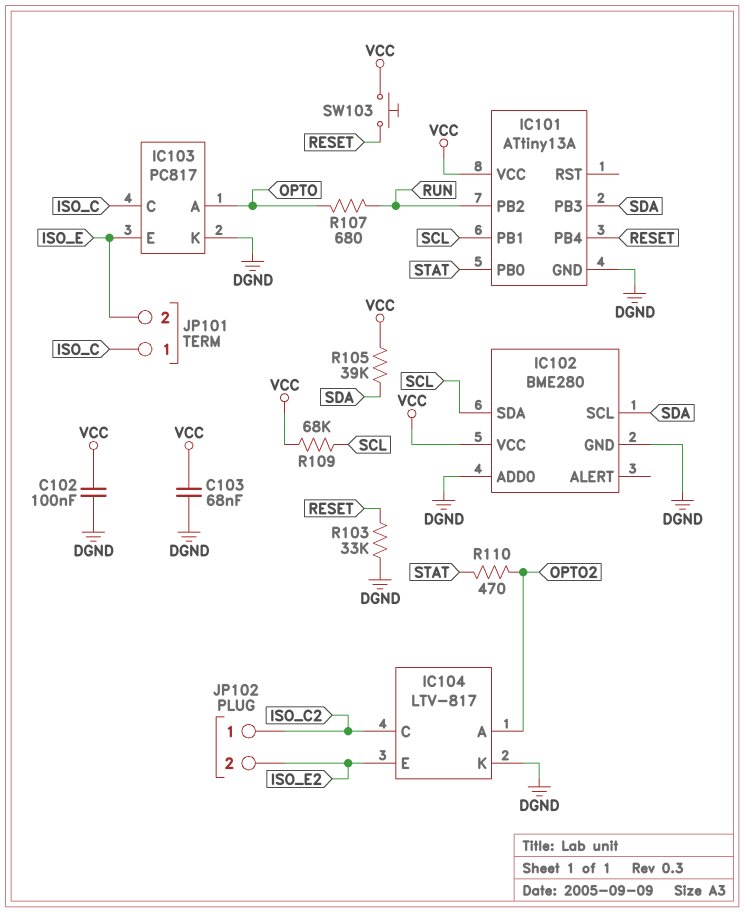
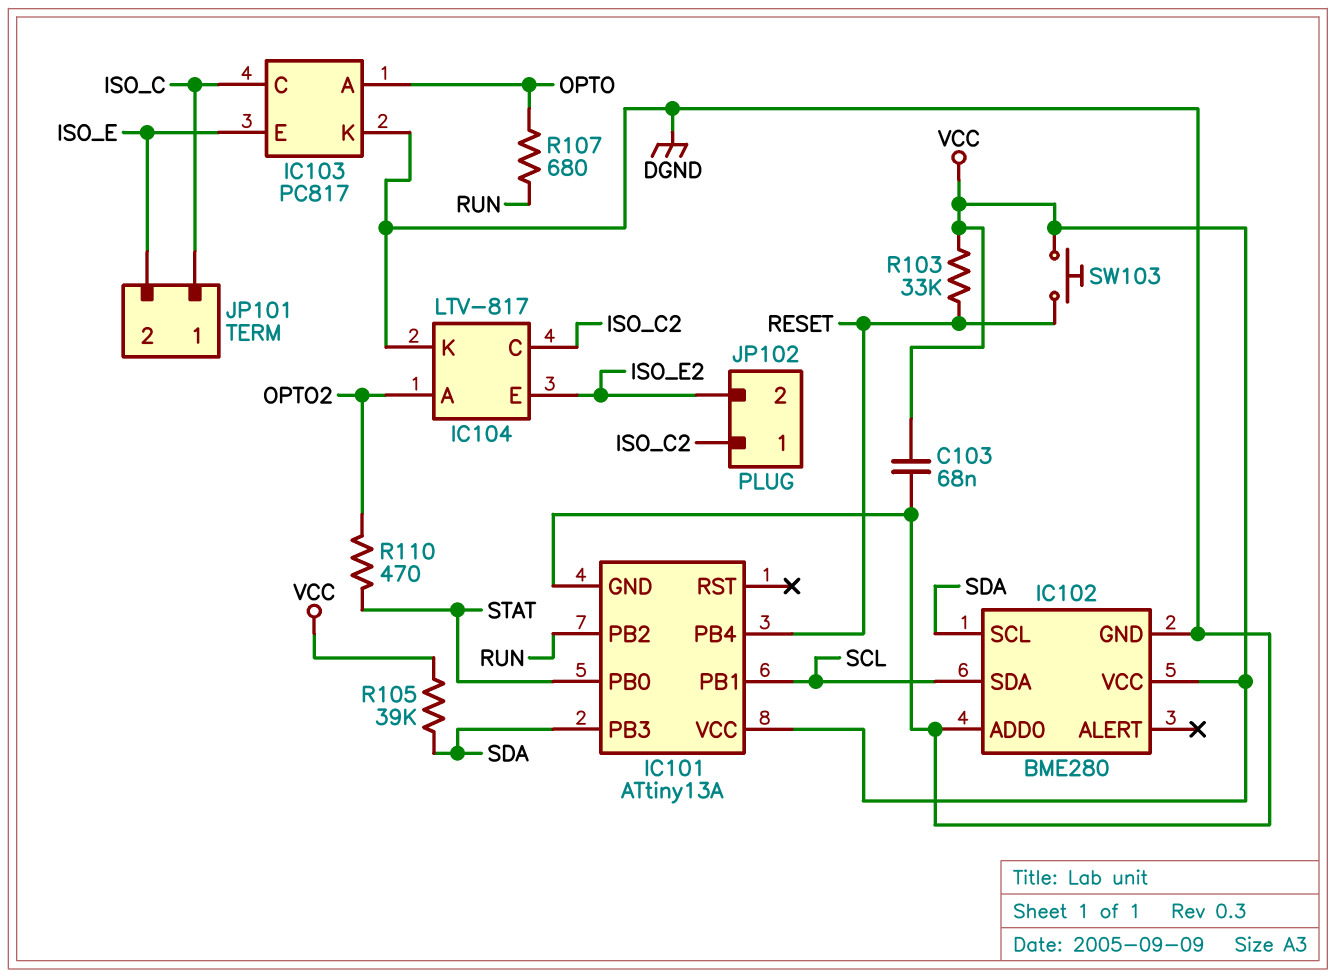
C102: 100nF (DGND, VCC) -> none
R103: 33k (DGND, RESET) -> 33k (RESET, VCC)
R109: 68k (SCL, VCC) -> none

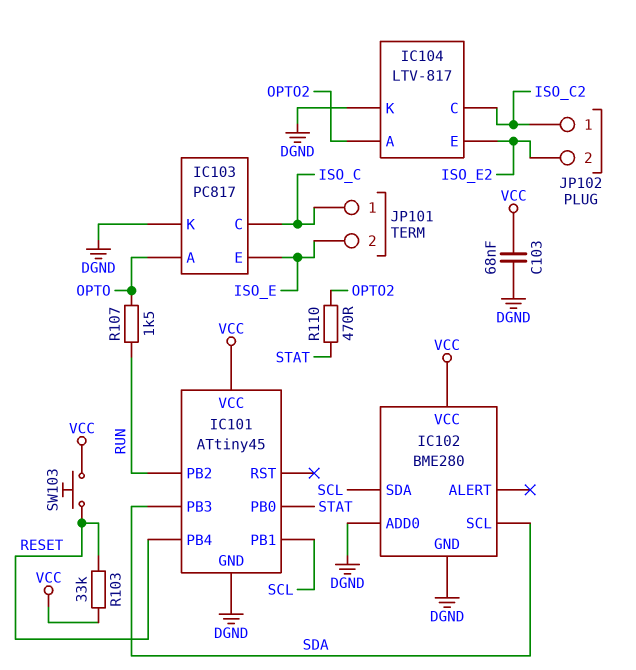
IC101: ATtiny13A -> ATtiny45
R105: 39k (SDA, VCC) -> none
R107: 680 (OPTO, RUN) -> 1.5k (OPTO, RUN)

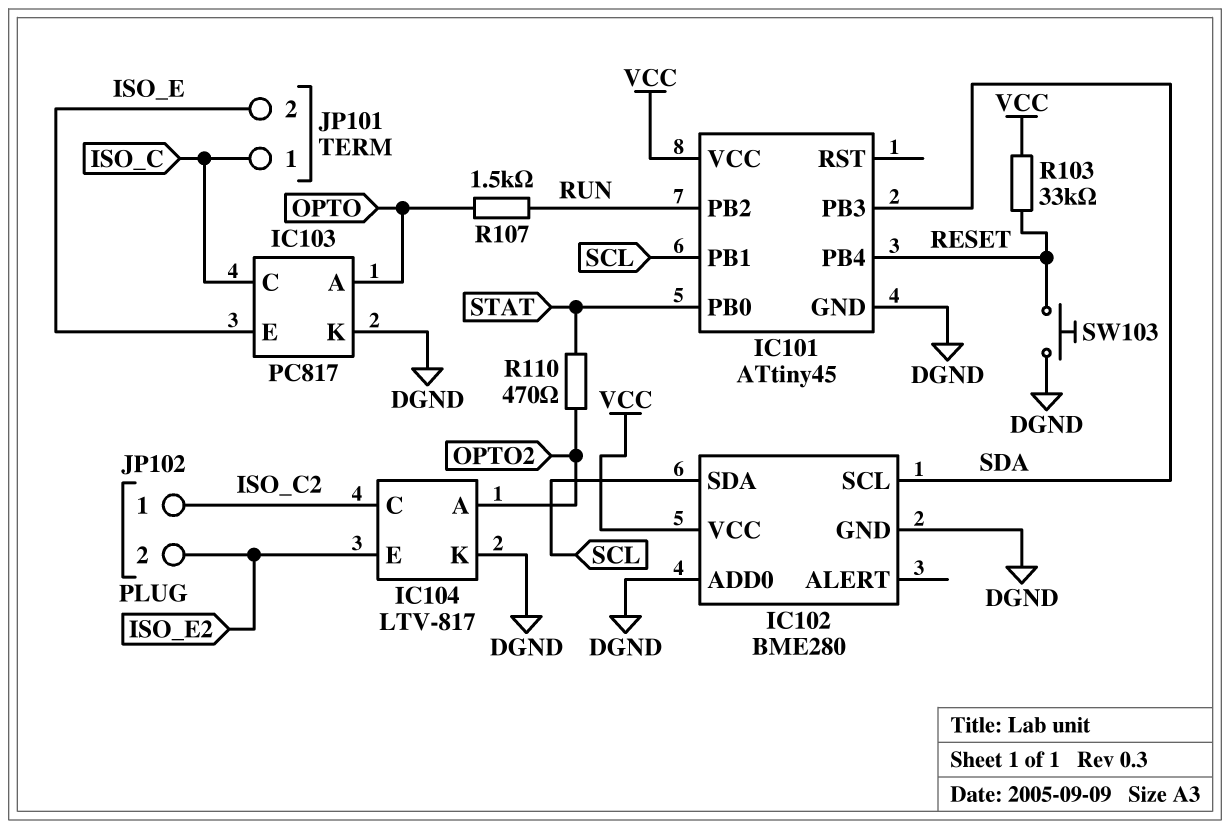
C103: 68nF (DGND, VCC) -> none
SW103: button (RESET, VCC) -> button (DGND, RESET)

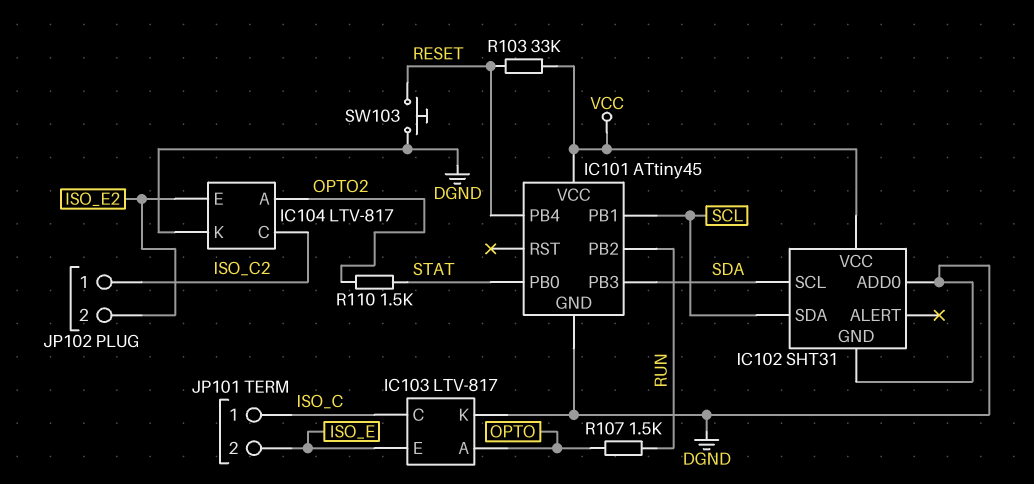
IC102: BME280 -> SHT31
IC103: PC817 -> LTV-817
R110: 470 (OPTO2, STAT) -> 1.5k (OPTO2, STAT)

